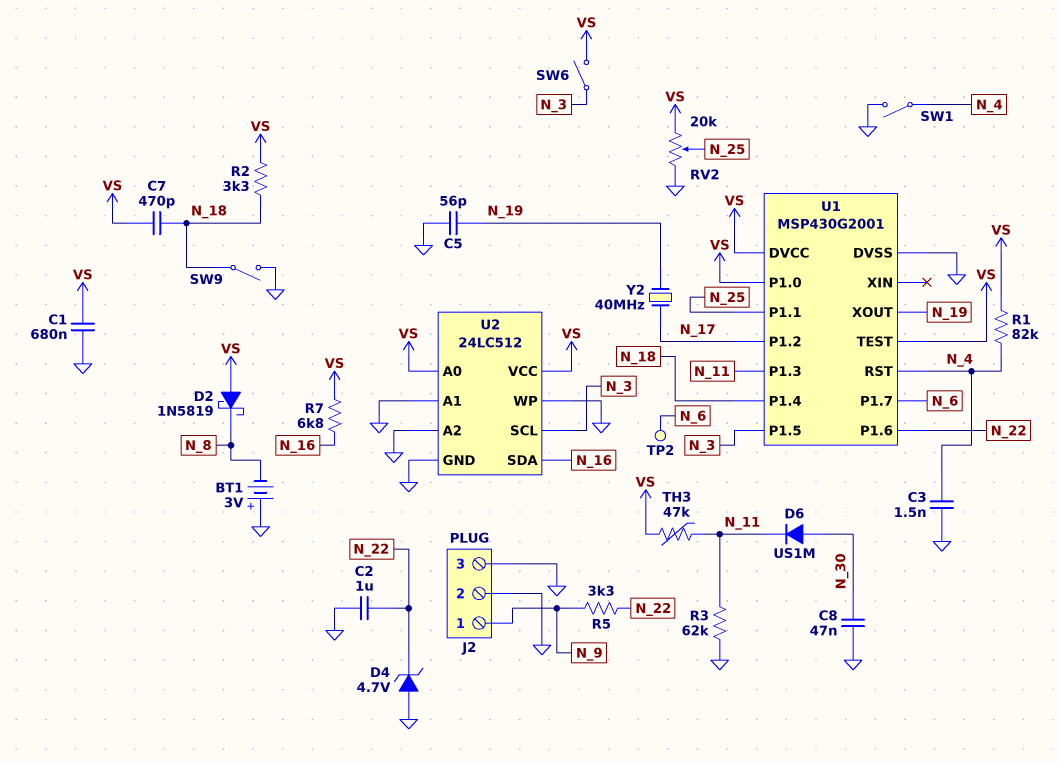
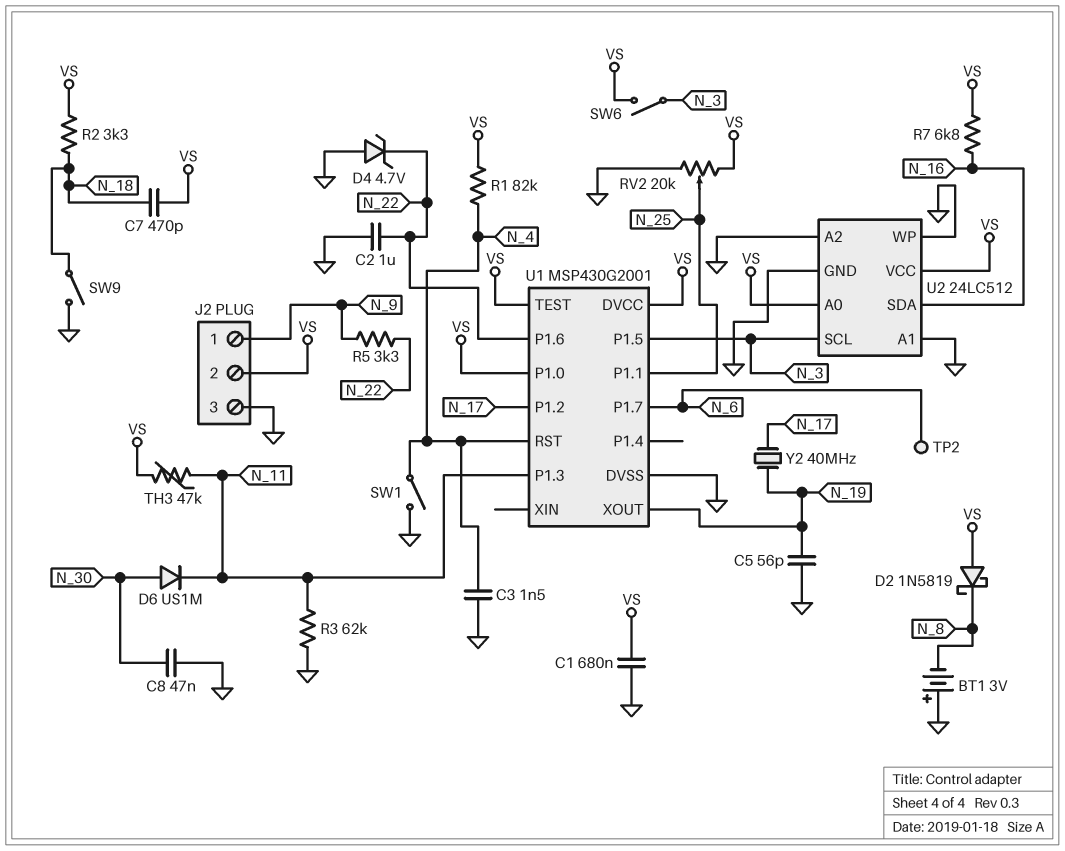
J2 pin 2: GND -> VS
U1 pin P1.4: N_18 -> none

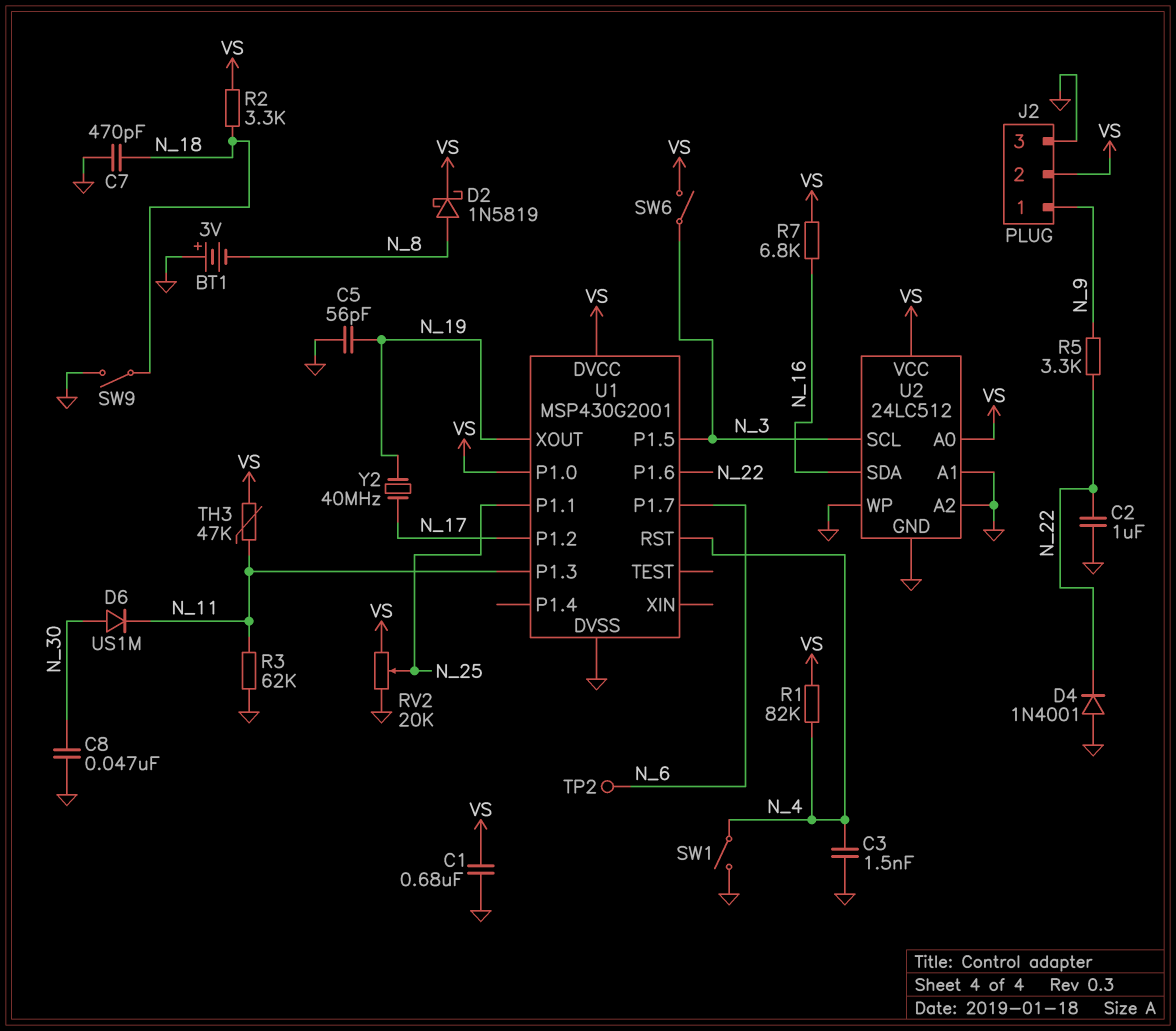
C7: 470pF (N_18, VS) -> 470pF (GND, N_18)
D2: schottky 1N5819 (A VS, K N_8) -> schottky 1N5819 (A N_8, K VS)
D4: zener 4.7V (A GND, K N_22) -> diode 1N4001 (A GND, K N_22)
U1 pin TEST: VS -> none

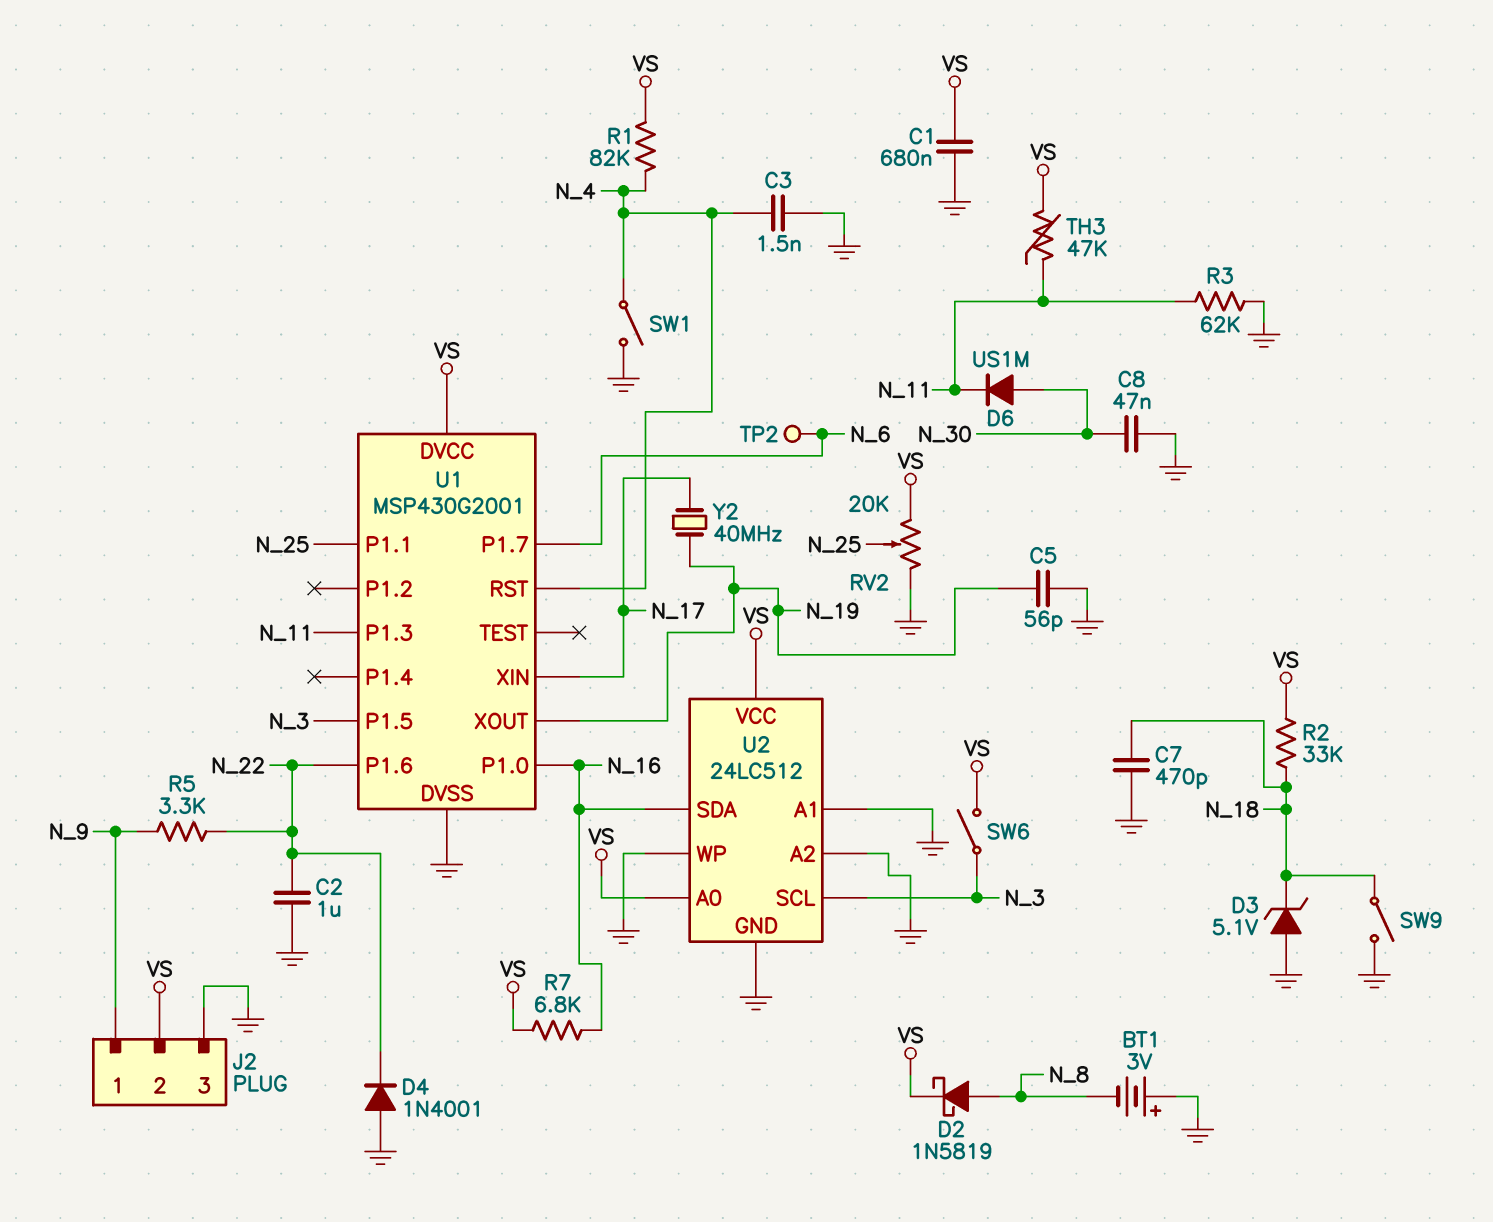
D3: none -> zener 5.1V (A GND, K N_18)
R2: 3.3k (N_18, VS) -> 33k (N_18, VS)
U1 pin P1.0: VS -> N_16
U1 pin P1.2: N_17 -> none
U1 pin XIN: none -> N_17

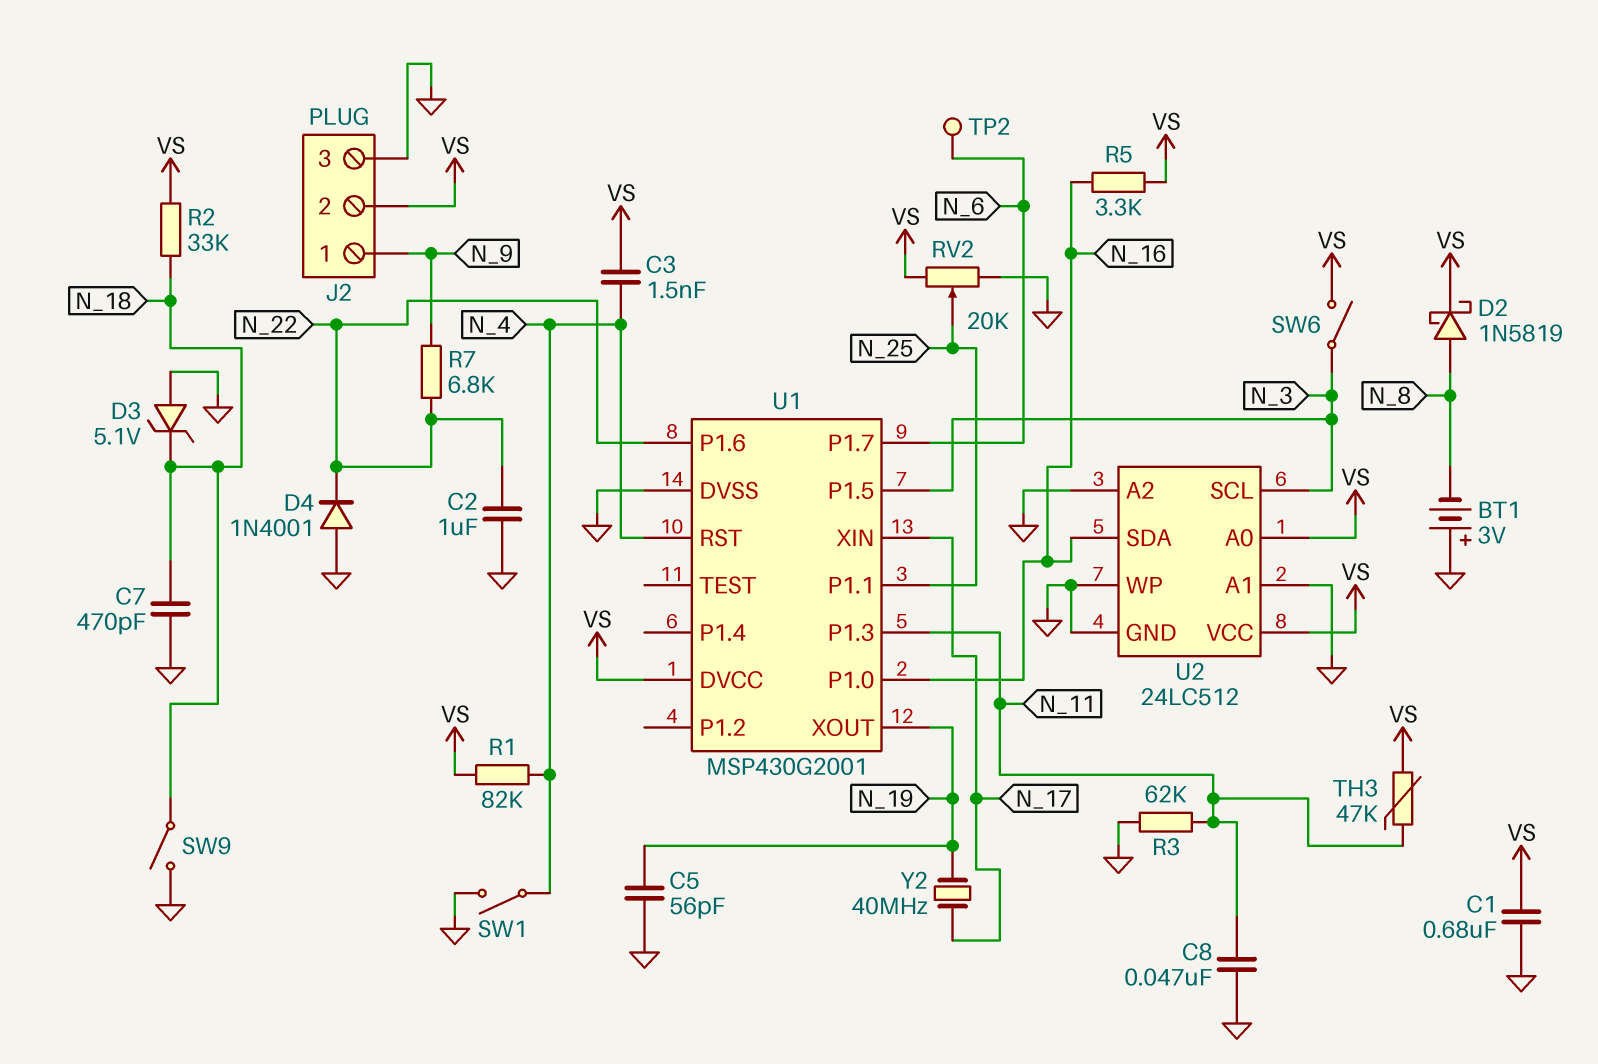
C3: 1.5nF (GND, N_4) -> 1.5nF (N_4, VS)
C8: 47nF (GND, N_30) -> 47nF (GND, N_11)
D6: diode US1M (A N_30, K N_11) -> none
R5: 3.3k (N_9, N_22) -> 3.3k (N_16, VS)
R7: 6.8k (N_16, VS) -> 6.8k (N_9, N_22)

